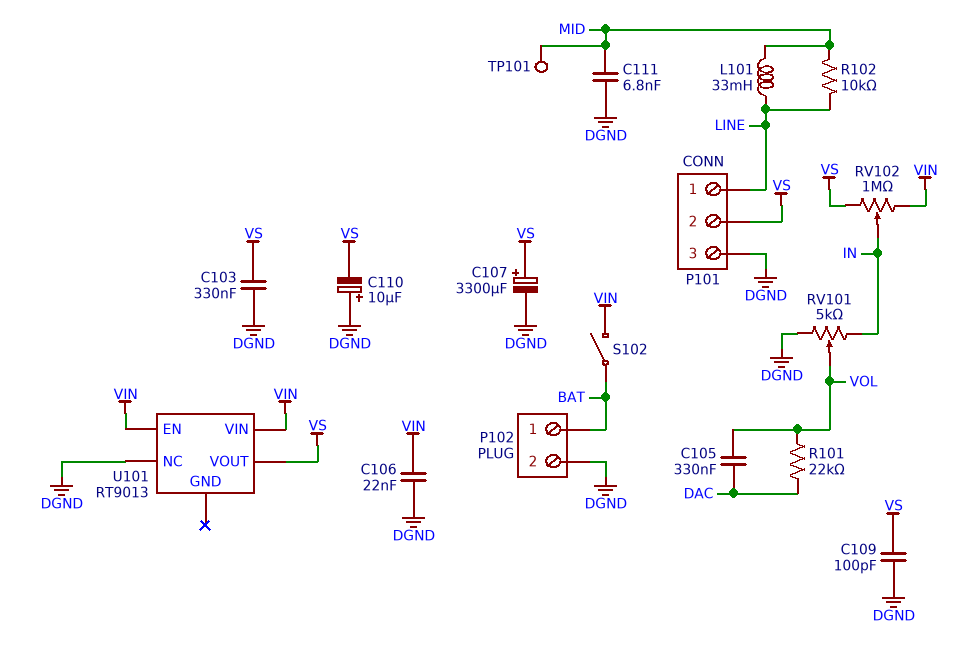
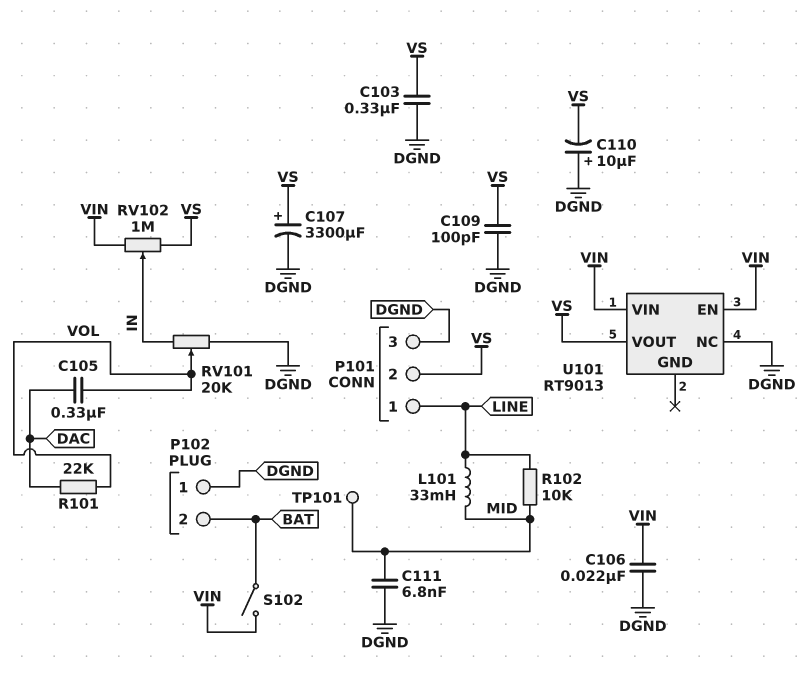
P102 pin 1: BAT -> DGND
P102 pin 2: DGND -> BAT
RV101: 5k (DGND, IN, wiper VOL) -> 20k (DGND, IN, wiper VOL)

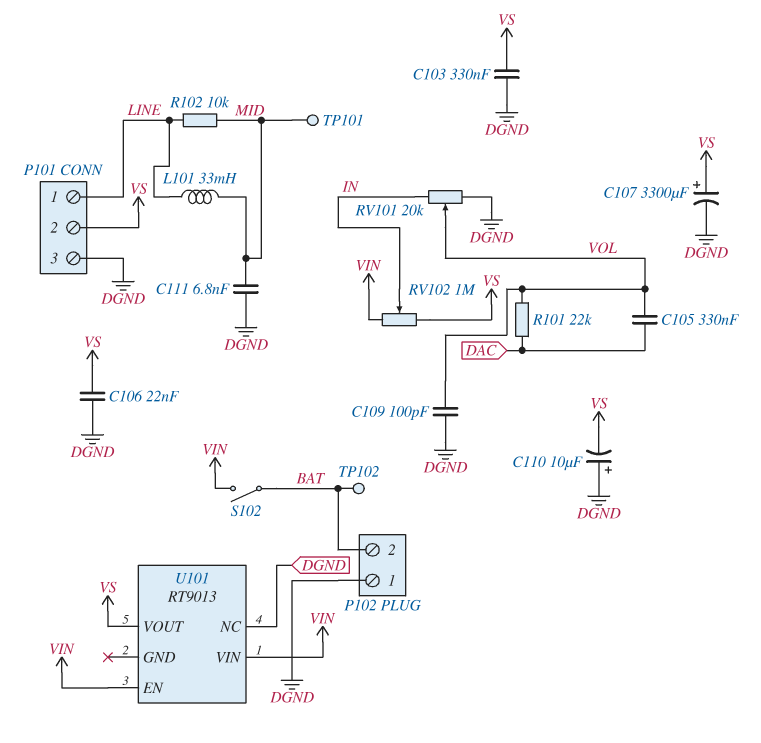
C106: 22nF (DGND, VIN) -> 22nF (DGND, VS)
C109: 100pF (DGND, VS) -> 100pF (DGND, VOL)
TP102: none -> test point (BAT)

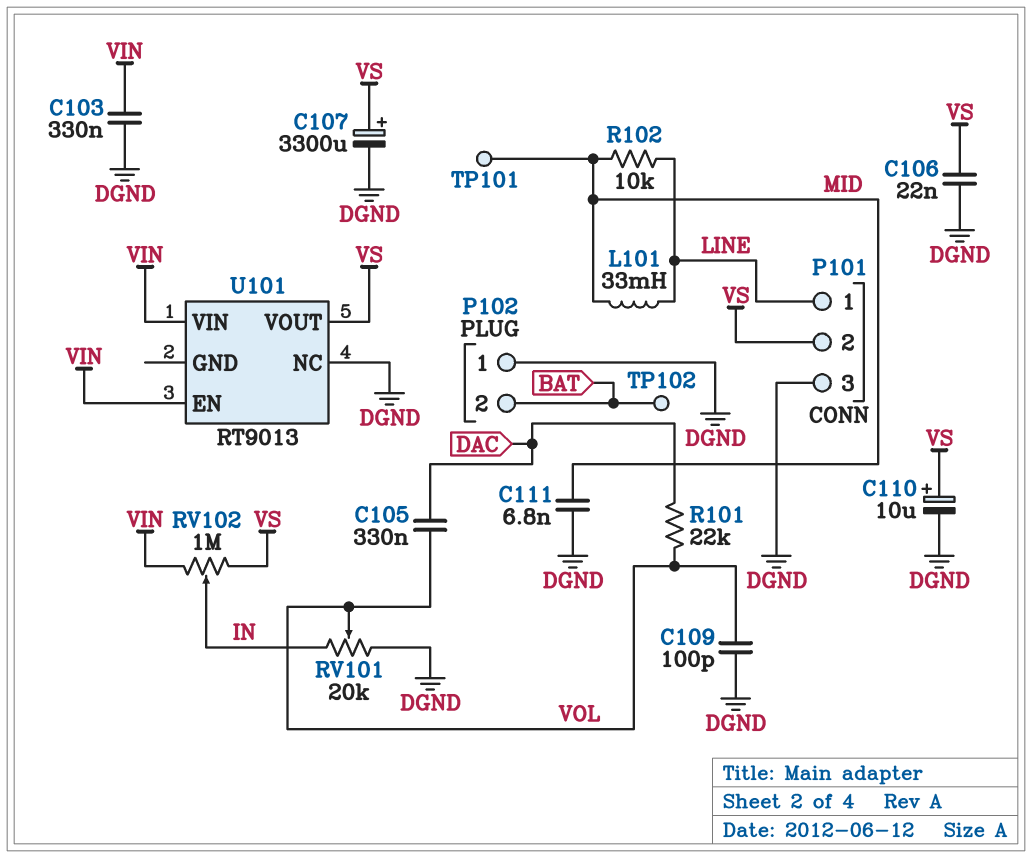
C103: 330nF (DGND, VS) -> 330nF (DGND, VIN)
C110: 10uF (plus DGND, minus VS) -> 10uF (plus VS, minus DGND)
S102: switch (BAT, VIN) -> none

